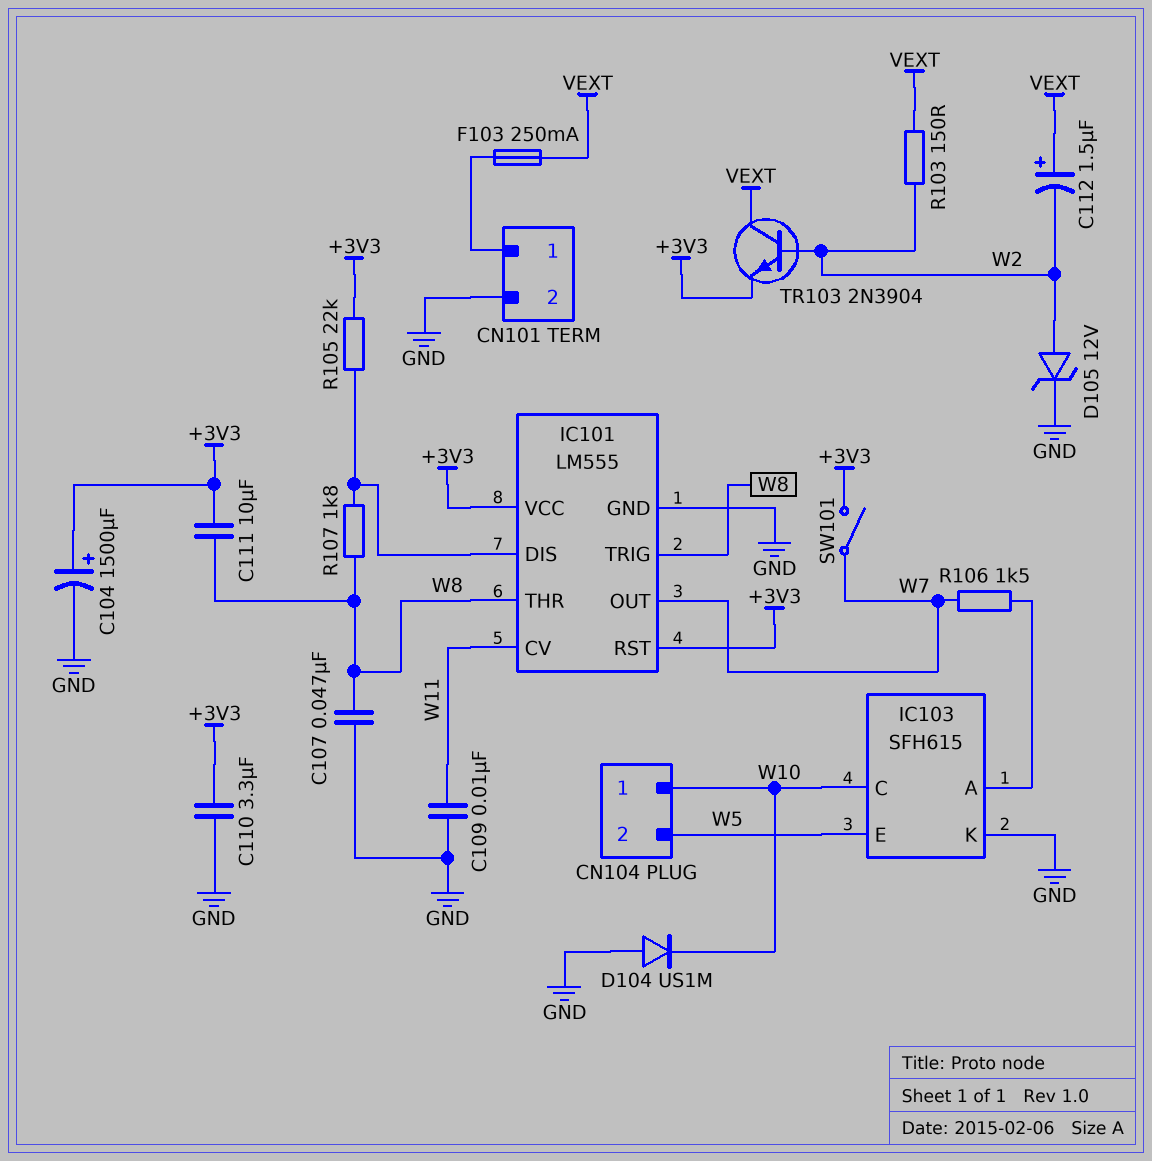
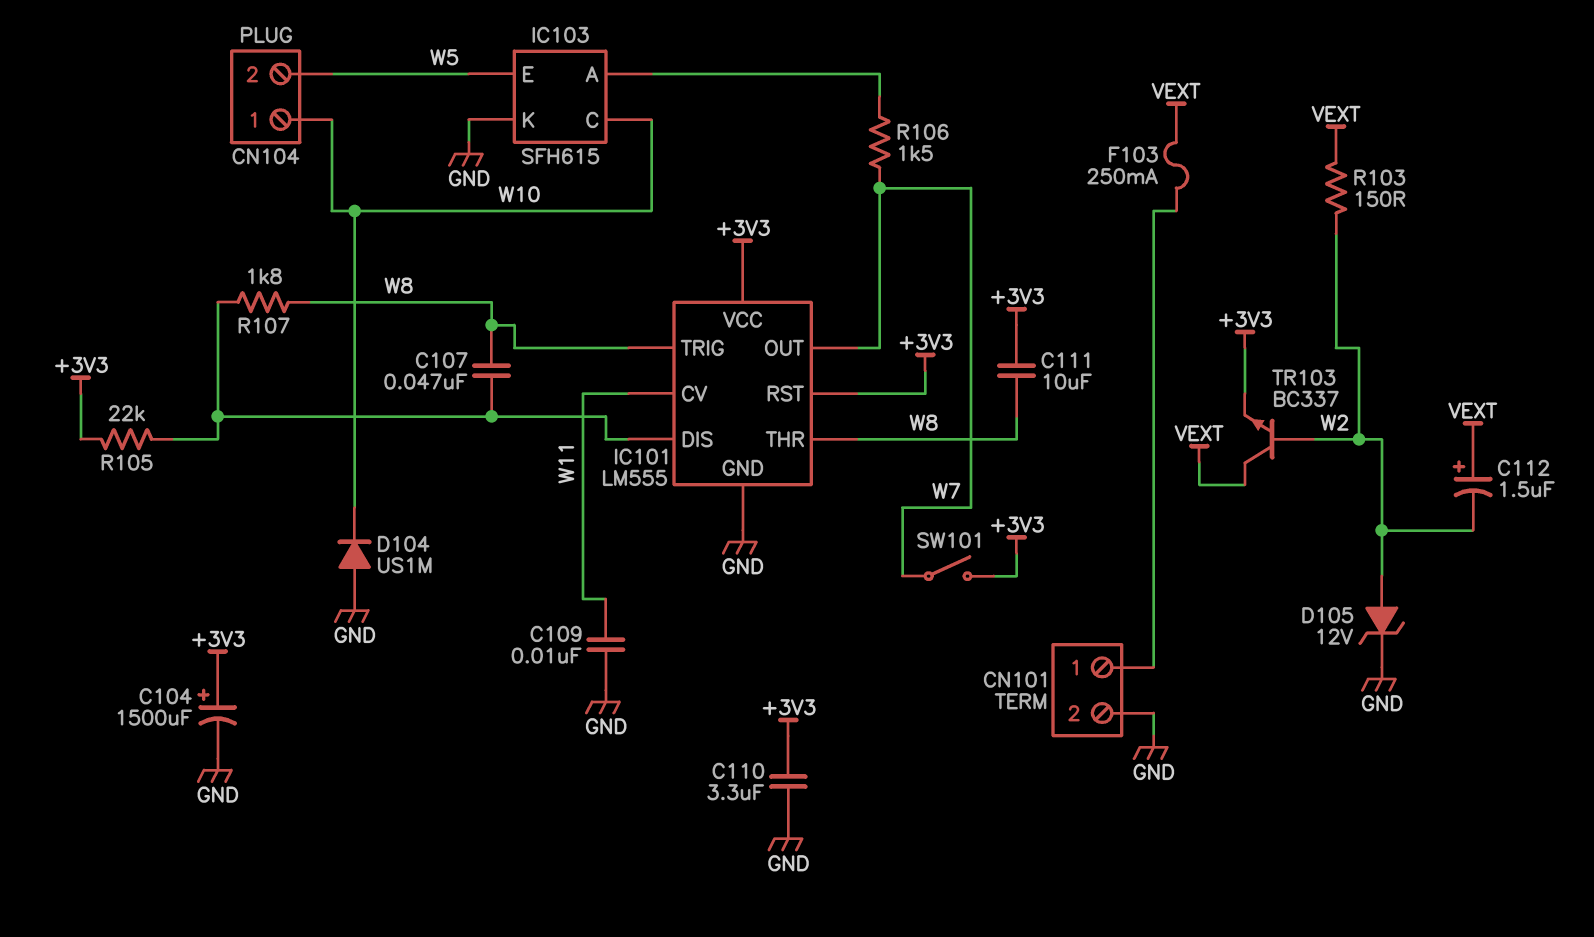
C107: 47nF (GND, W8) -> 47nF (IC101/DIS, W8)
TR103: NPN 2N3904 (B W2, C VEXT, E +3V3) -> NPN BC337 (B W2, C VEXT, E +3V3)

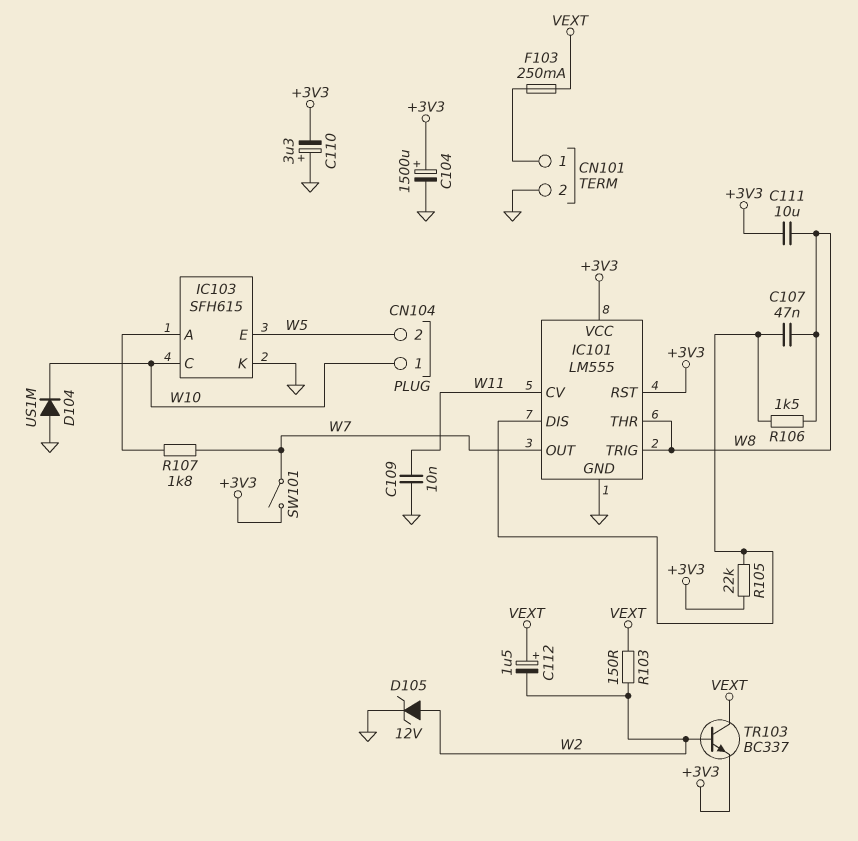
C110: 3.3uF (+3V3, GND) -> 3.3uF (plus GND, minus +3V3)
R106: 1.5k (IC103/A, W7) -> 1.5k (IC101/DIS, W8)
R107: 1.8k (IC101/DIS, W8) -> 1.8k (IC103/A, W7)

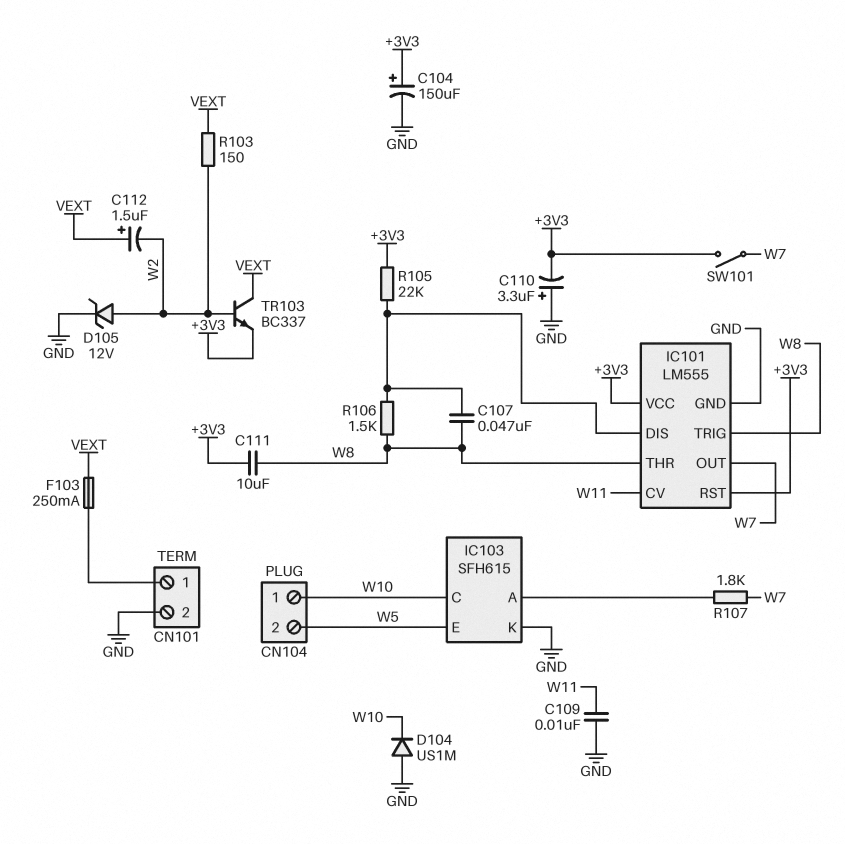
C104: 1500uF (plus +3V3, minus GND) -> 150uF (plus +3V3, minus GND)

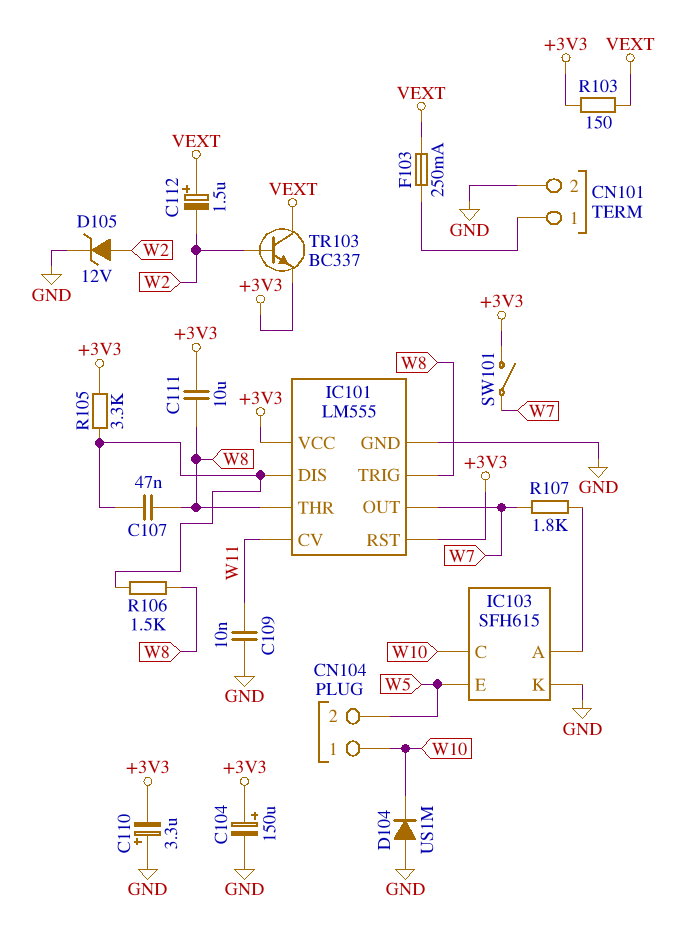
R103: 150 (VEXT, W2) -> 150 (+3V3, VEXT)
R105: 22k (+3V3, IC101/DIS) -> 3.3k (+3V3, IC101/DIS)

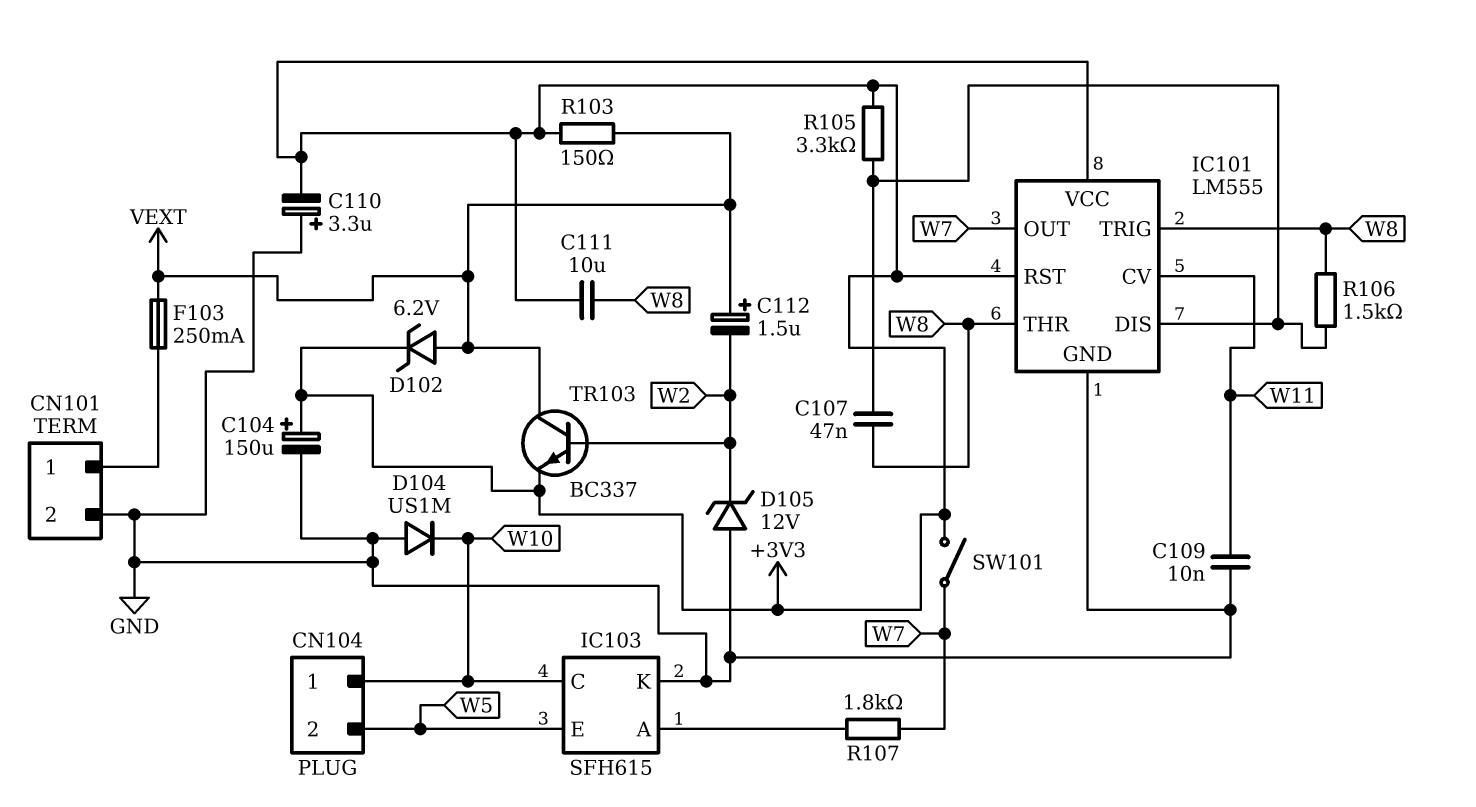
D102: none -> zener 6.2V (A VEXT, K +3V3)
D105: zener 12V (A W2, K GND) -> zener 12V (A GND, K W2)

